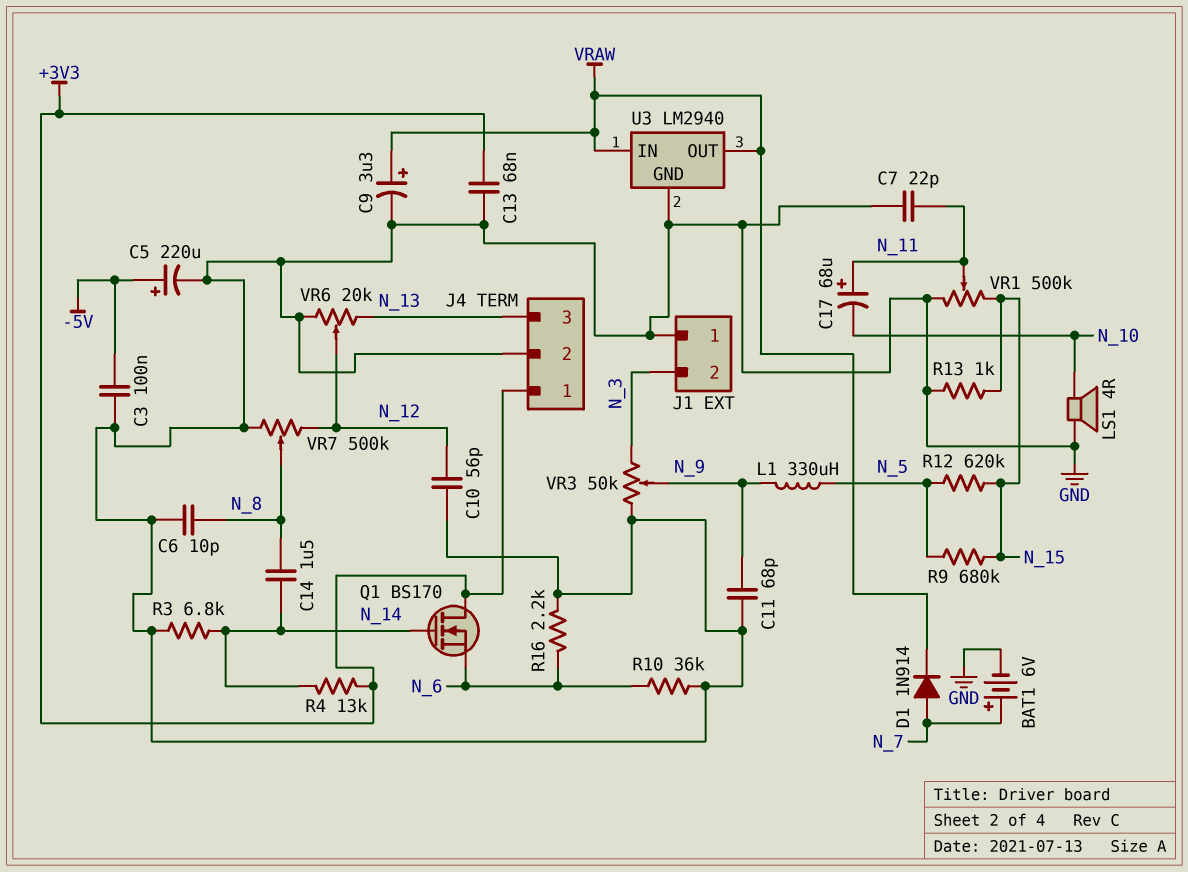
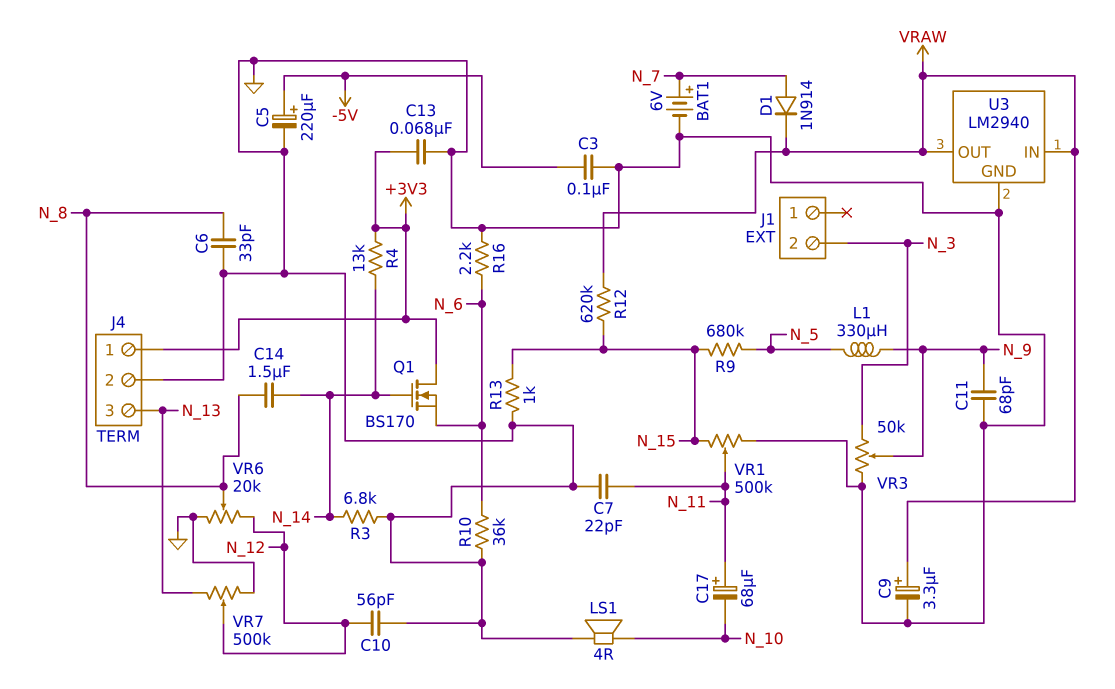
C6: 10pF (GND, N_8) -> 33pF (GND, N_8)
J1 pin 1: GND -> none
R12: 620k (N_5, N_15) -> 620k (N_15, VRAW)
VR6: 20k (GND, N_13, wiper N_12) -> 20k (GND, N_12, wiper N_8)
VR7: 500k (GND, N_12, wiper N_8) -> 500k (GND, N_13, wiper N_12)

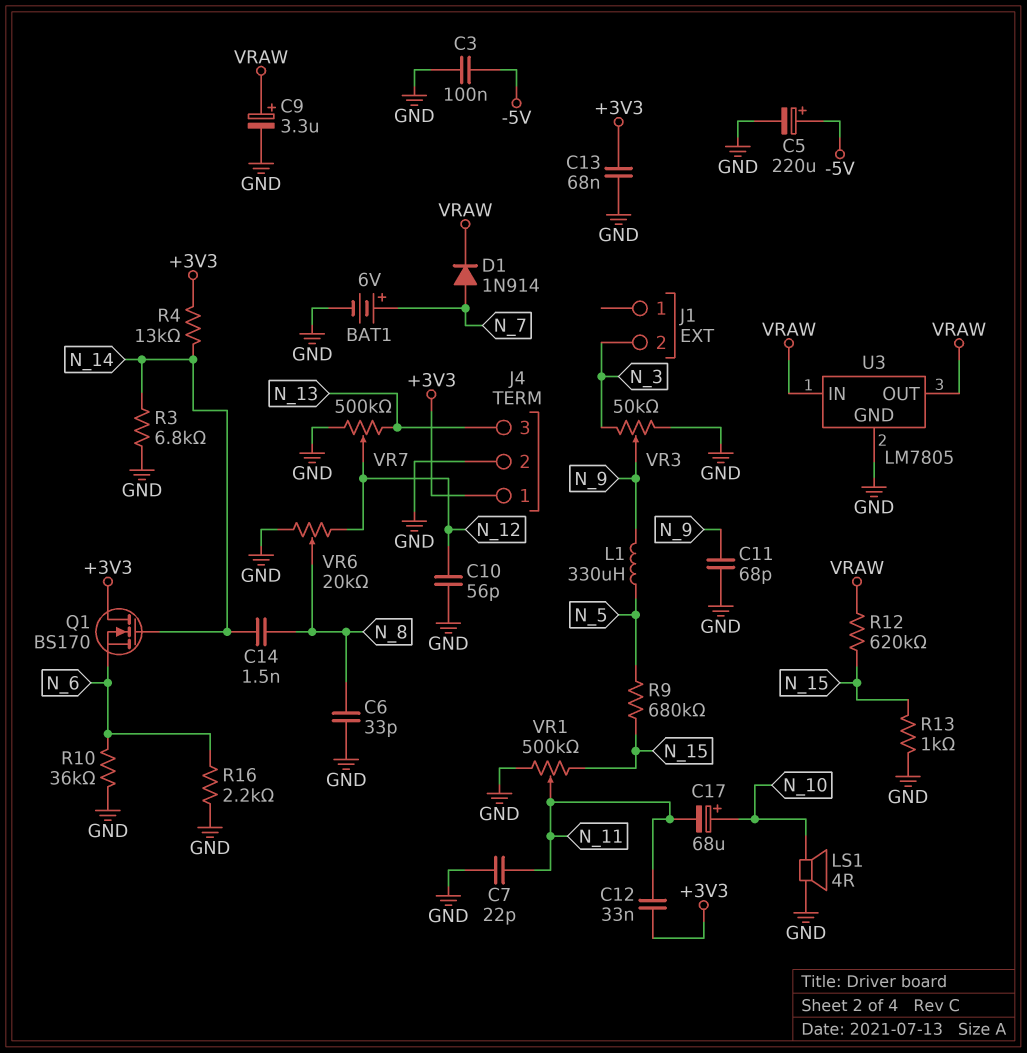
C12: none -> 33nF (+3V3, N_11)
C14: 1.5uF (N_8, N_14) -> 1.5nF (N_8, N_14)
C17: 68uF (plus N_11, minus N_10) -> 68uF (plus N_10, minus N_11)
U3: LM2940 -> LM7805

